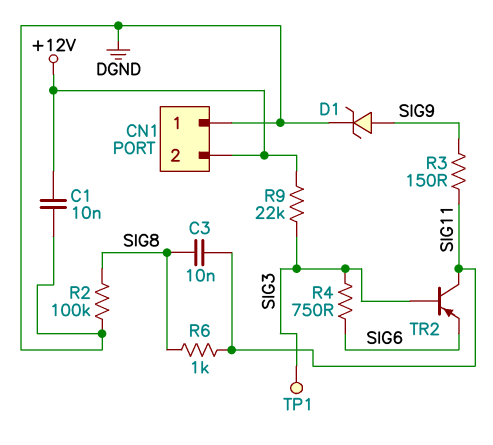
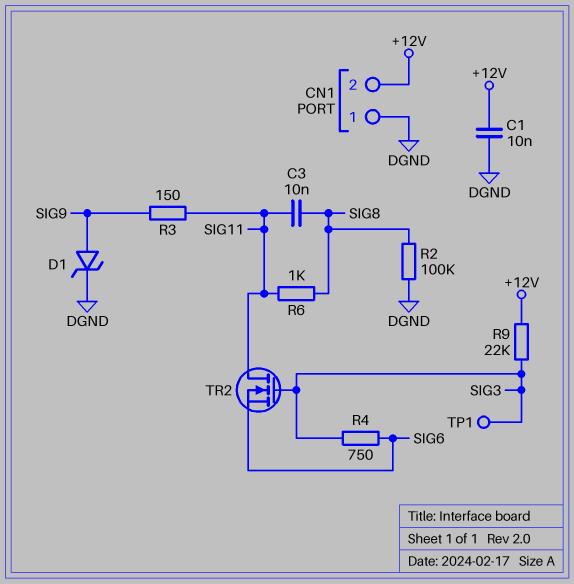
TR2: PNP (B SIG3, C SIG11, E SIG6) -> NMOS (G SIG3, D SIG11, S SIG6)

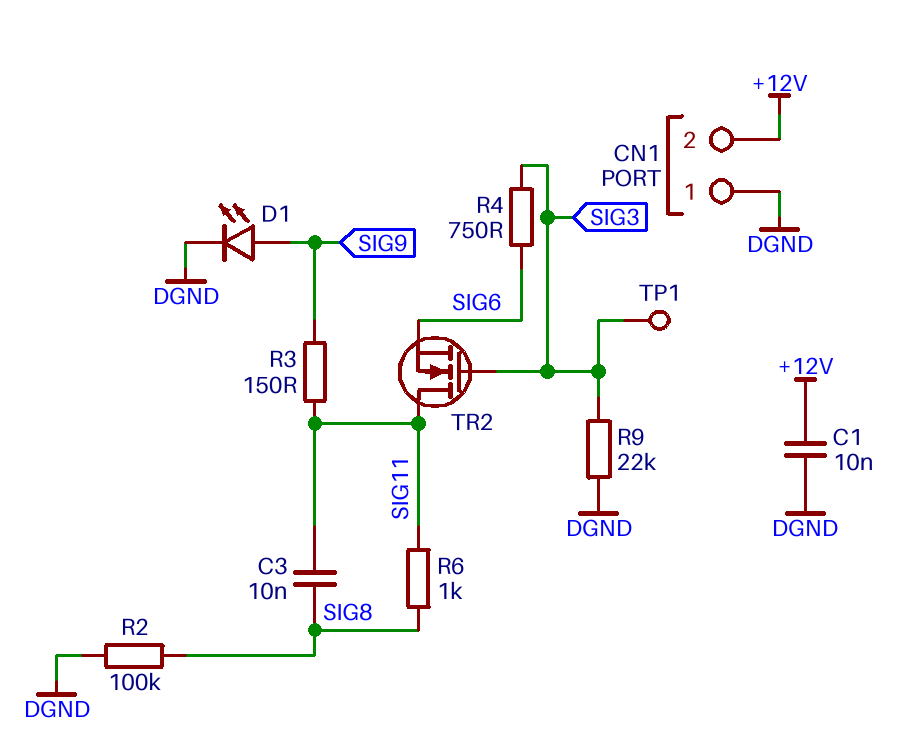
D1: zener (A SIG9, K DGND) -> LED (A SIG9, K DGND)
R9: 22k (+12V, SIG3) -> 22k (DGND, SIG3)

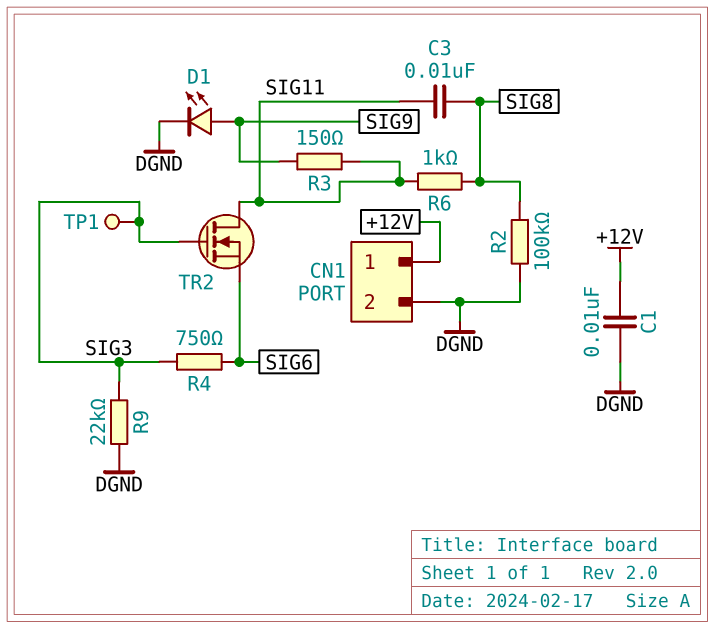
CN1 pin 1: DGND -> +12V
CN1 pin 2: +12V -> DGND

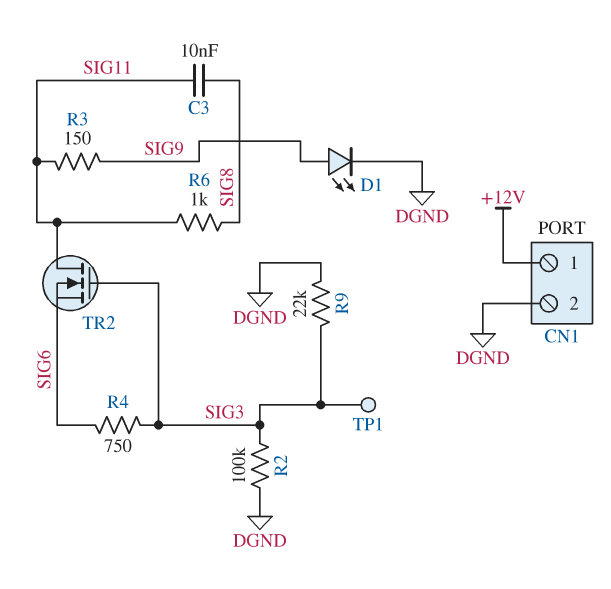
C1: 10nF (+12V, DGND) -> none
R2: 100k (DGND, SIG8) -> 100k (DGND, SIG3)

